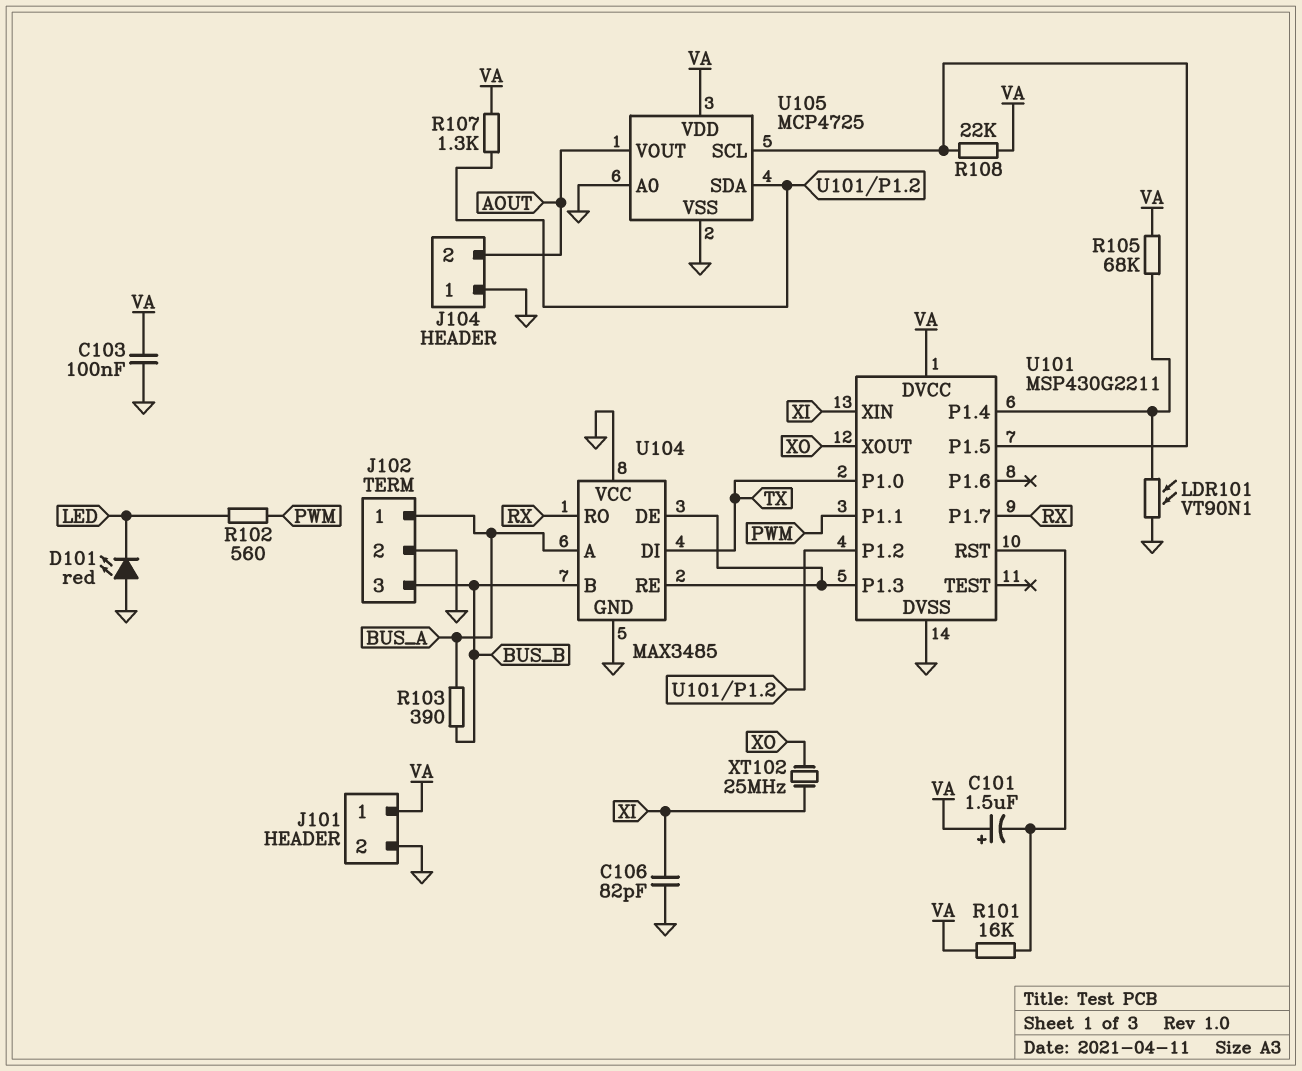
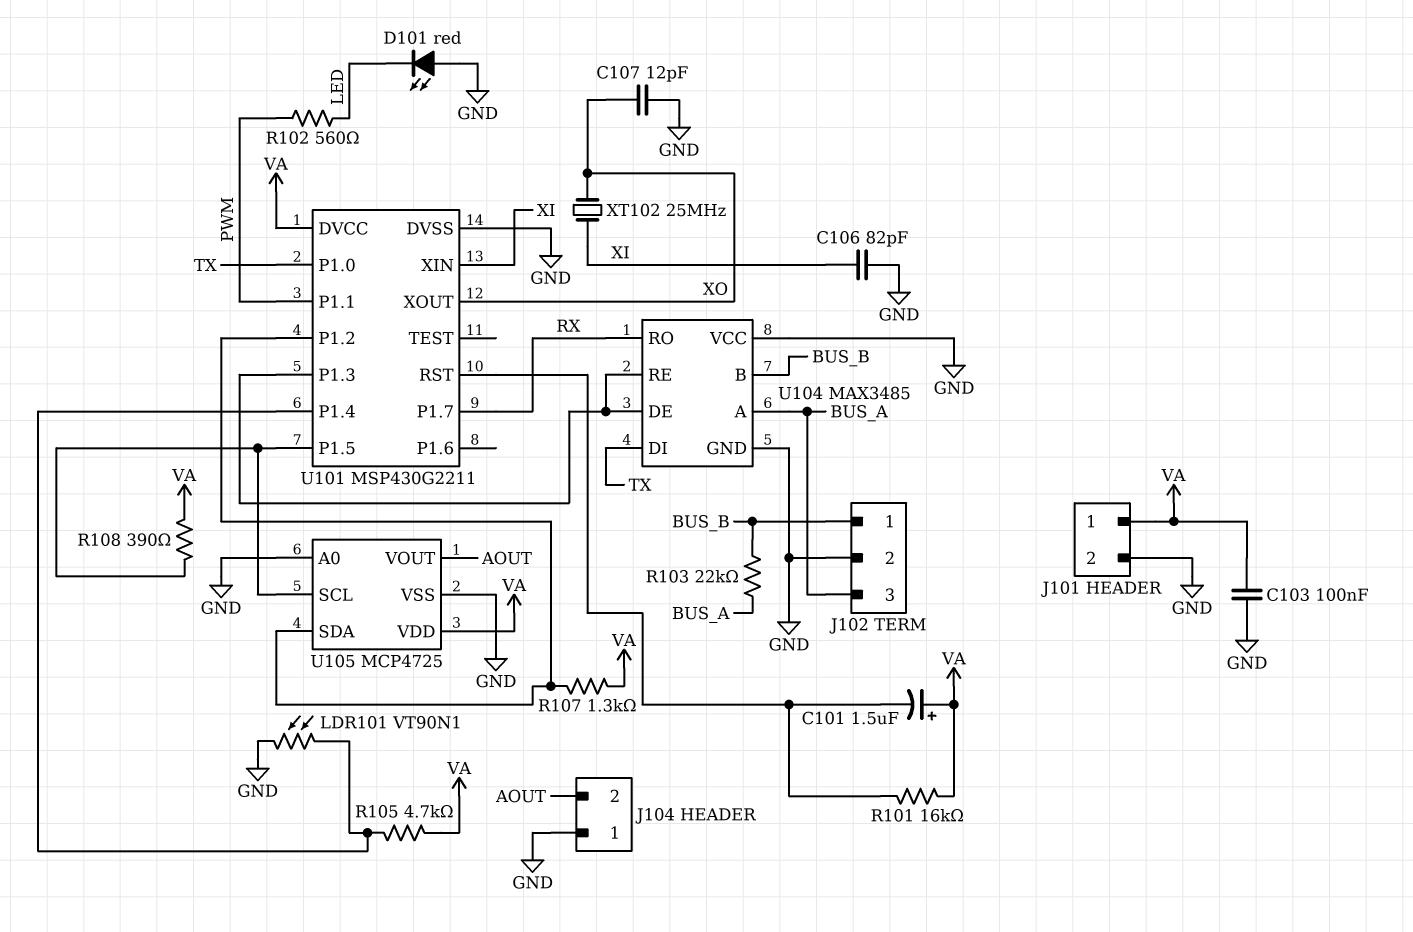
C107: none -> 12pF (GND, XO)
J102 pin 1: BUS_A -> BUS_B
J102 pin 3: BUS_B -> BUS_A
R103: 390 (BUS_A, BUS_B) -> 22k (BUS_A, BUS_B)
R105: 68k (U101/P1.4, VA) -> 4.7k (U101/P1.4, VA)
R108: 22k (U101/P1.5, VA) -> 390 (U101/P1.5, VA)

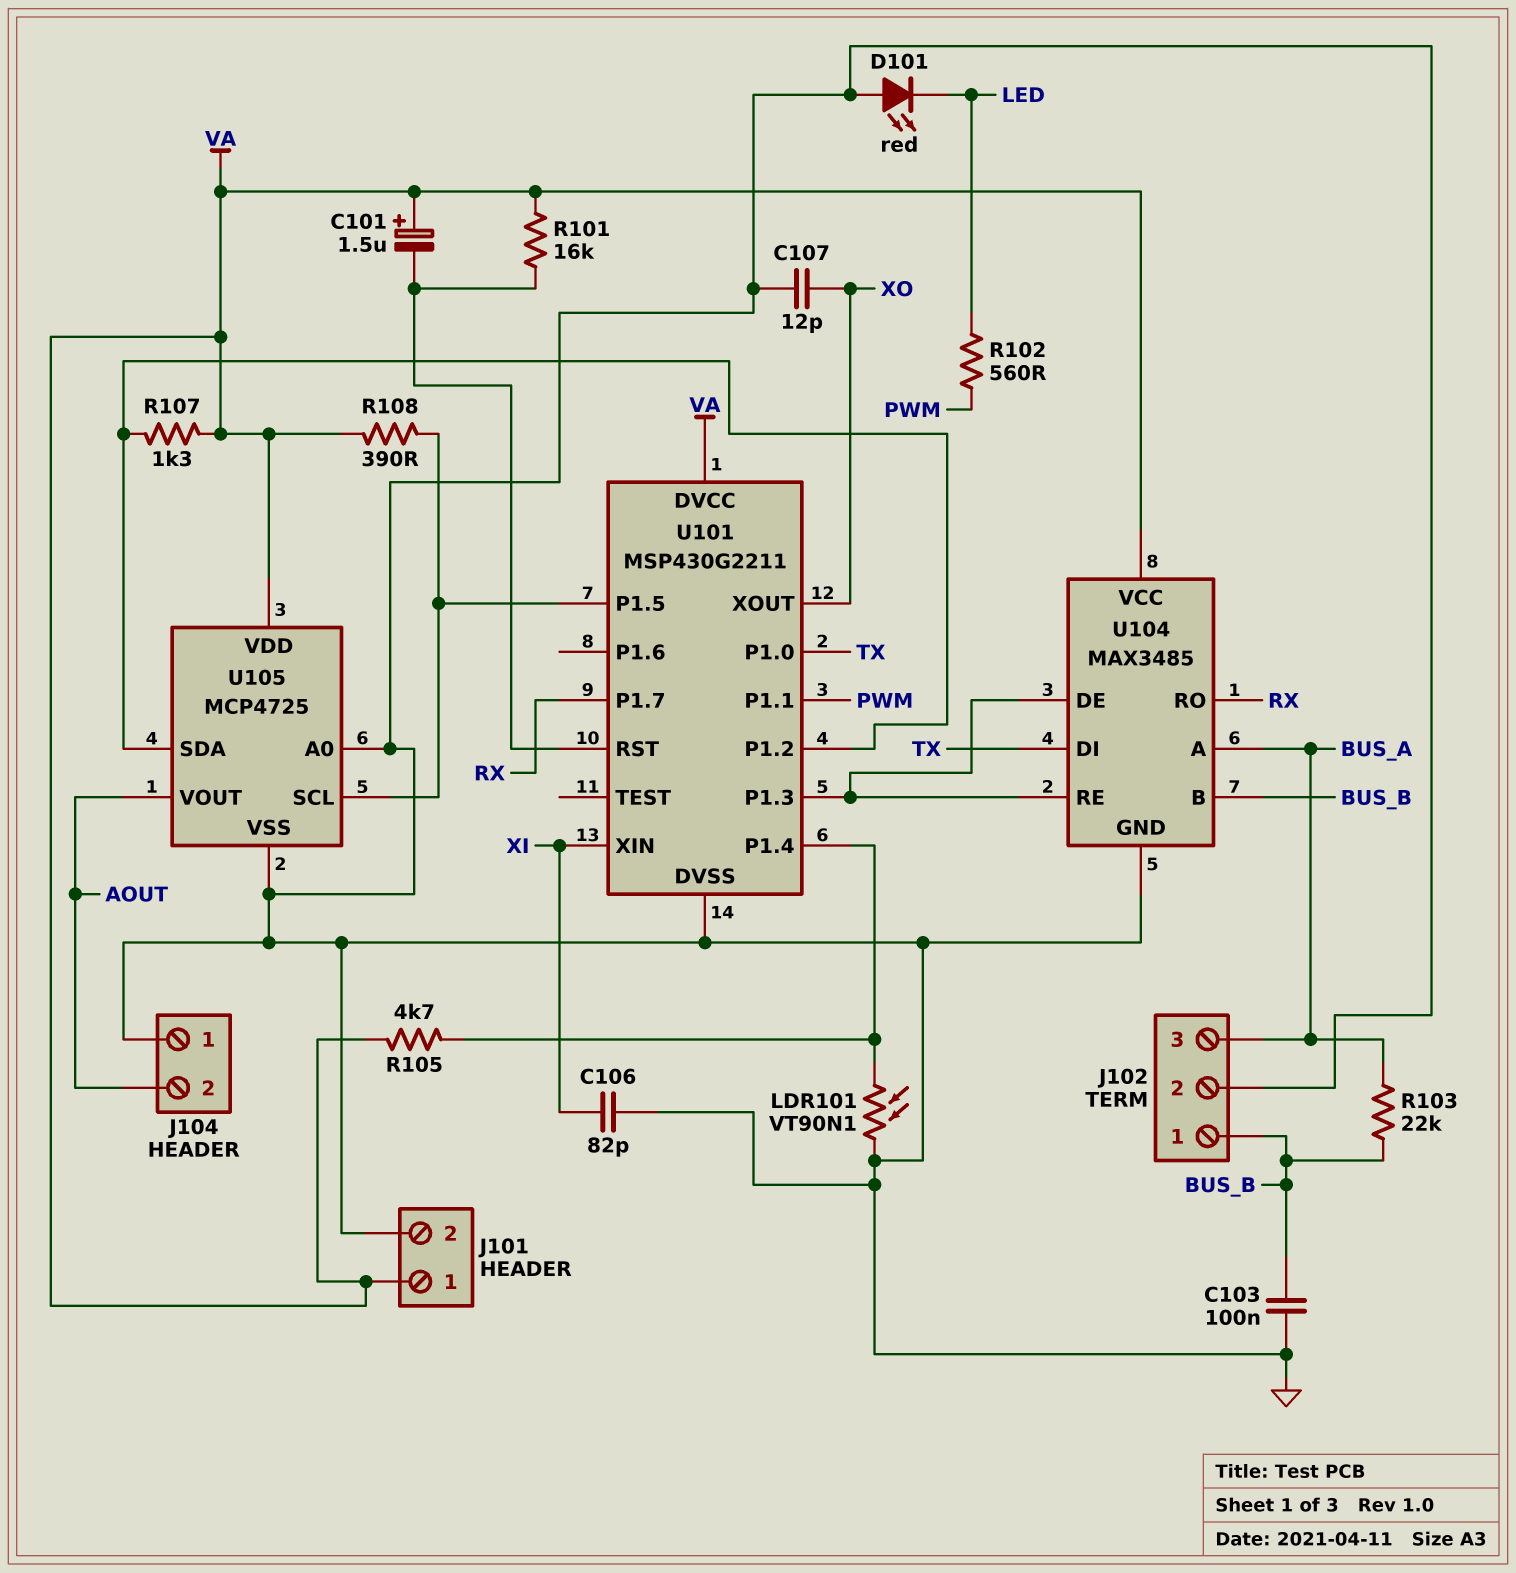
C103: 100nF (GND, VA) -> 100nF (BUS_B, GND)
U104 pin VCC: GND -> VA
XT102: 25MHz (XI, XO) -> none

